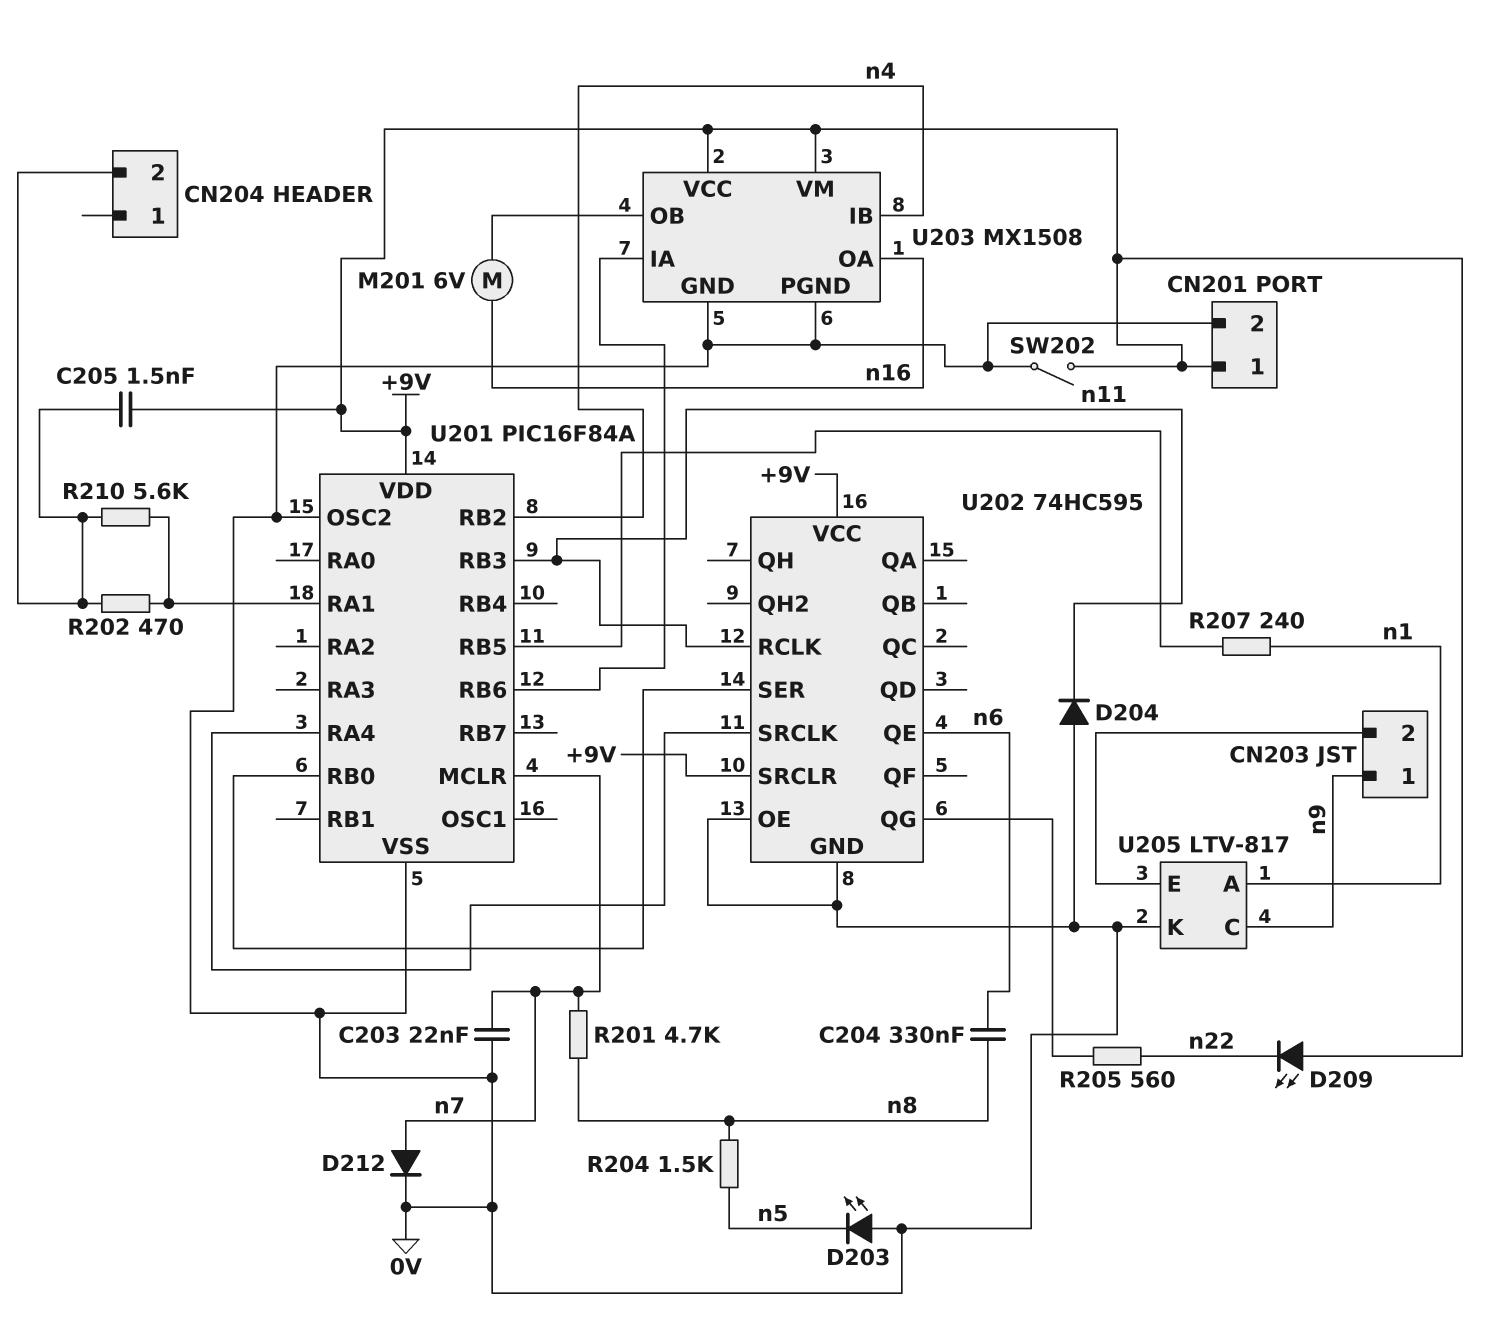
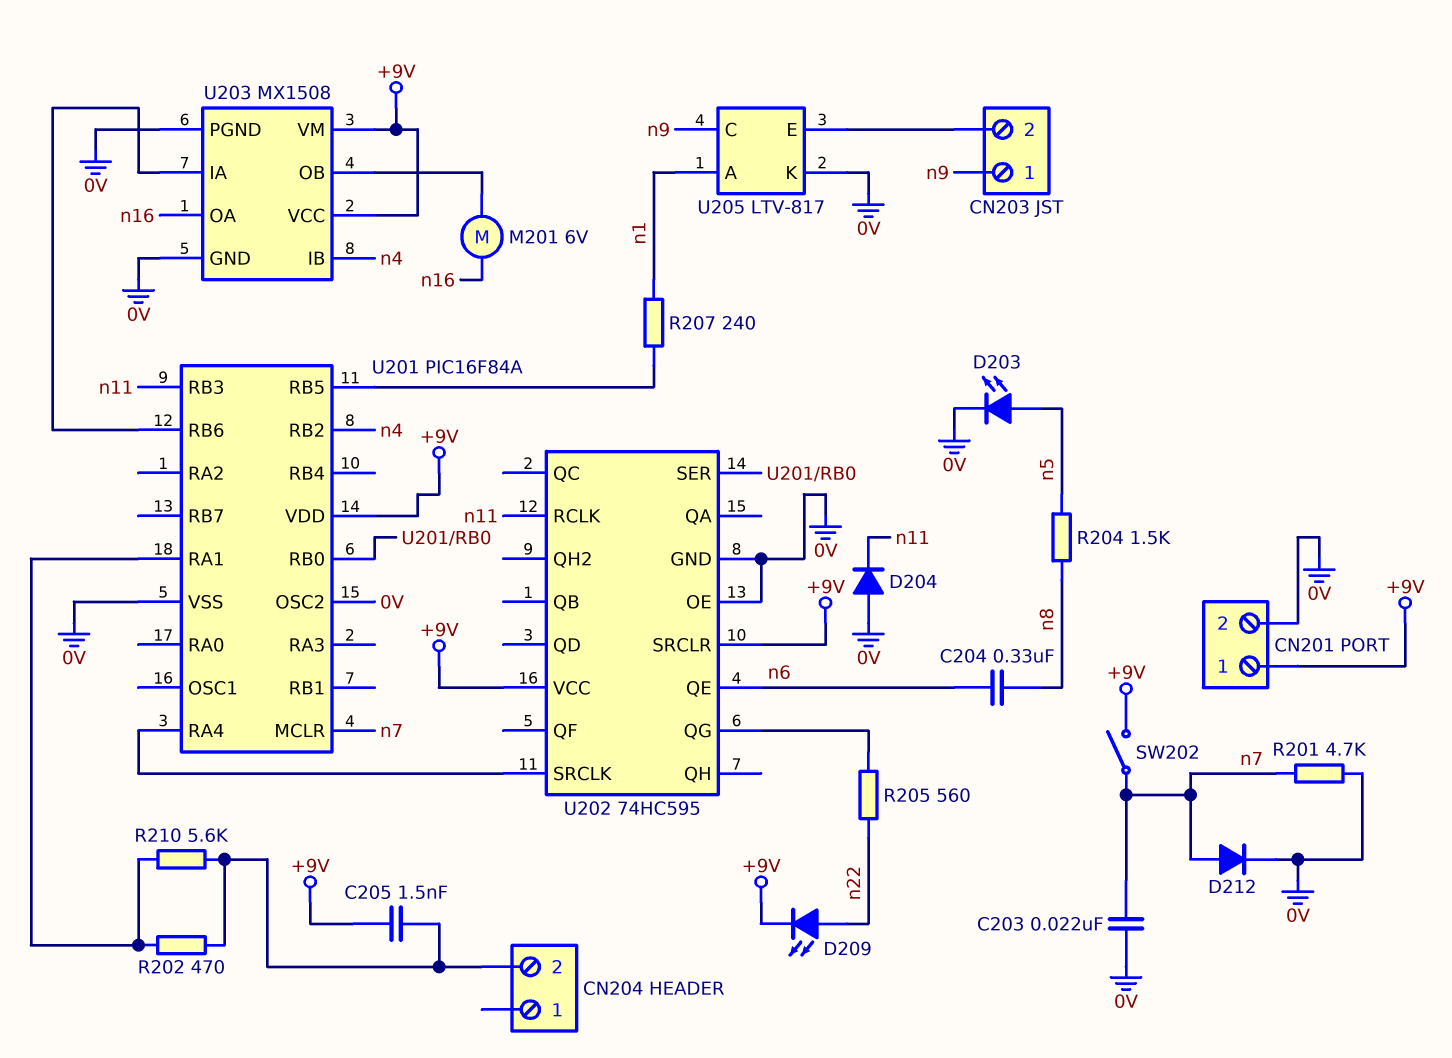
D203: LED (A 0V, K n5) -> LED (A n5, K 0V)
D209: LED (A +9V, K n22) -> LED (A n22, K +9V)
R201: 4.7k (n7, n8) -> 4.7k (0V, n7)
SW202: switch (+9V, 0V) -> switch (+9V, n7)

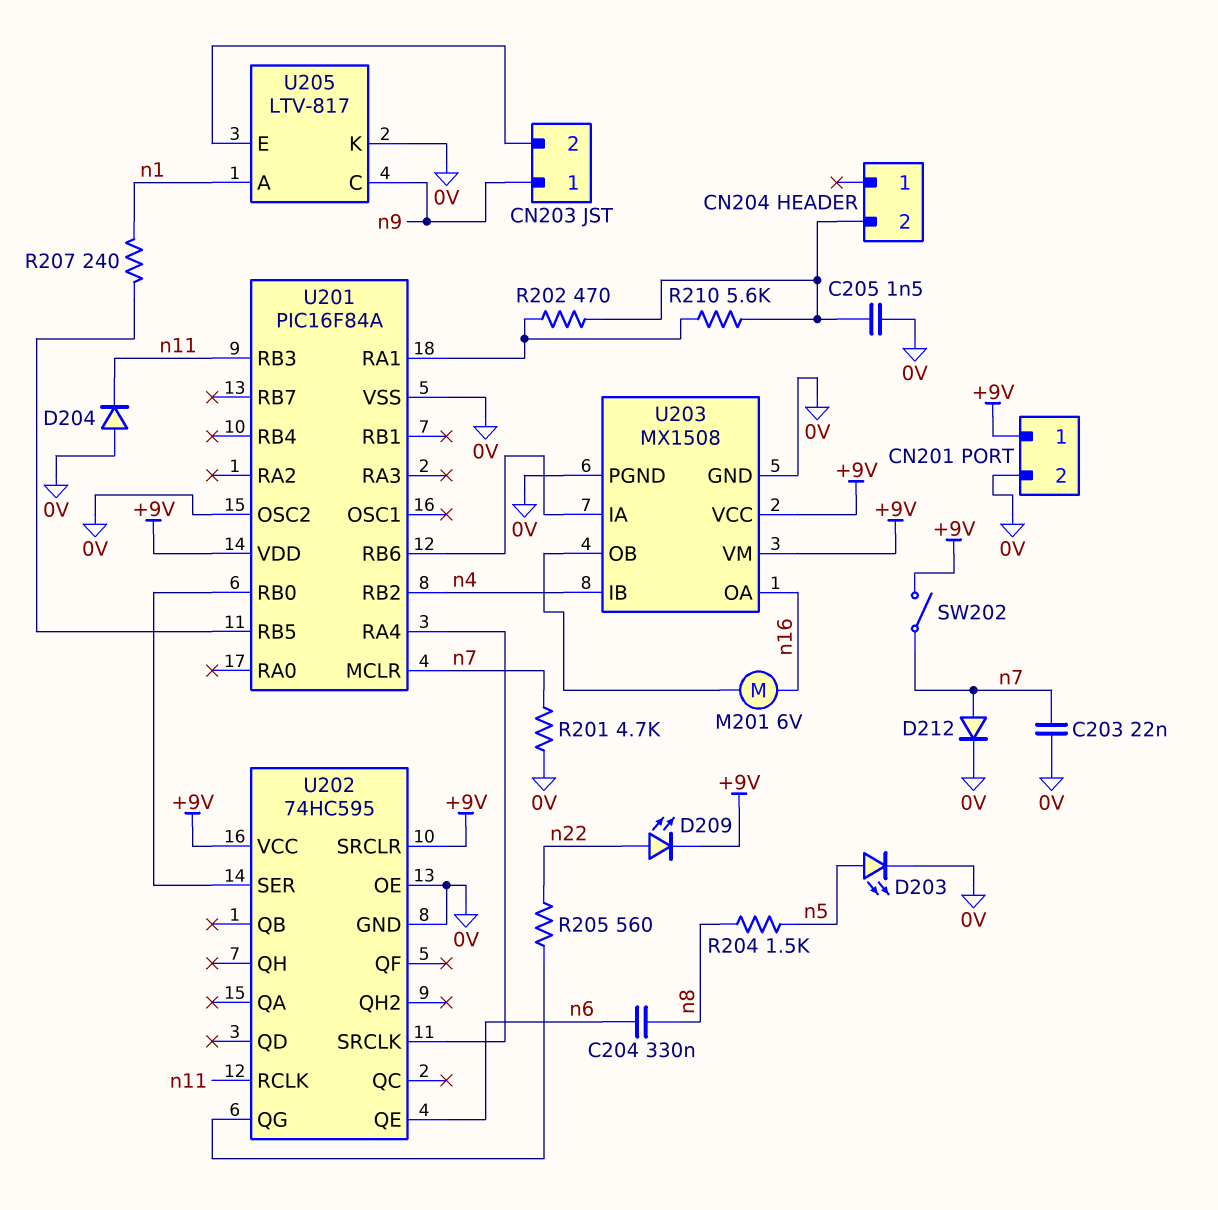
C205: 1.5nF (+9V, CN204/2) -> 1.5nF (0V, CN204/2)

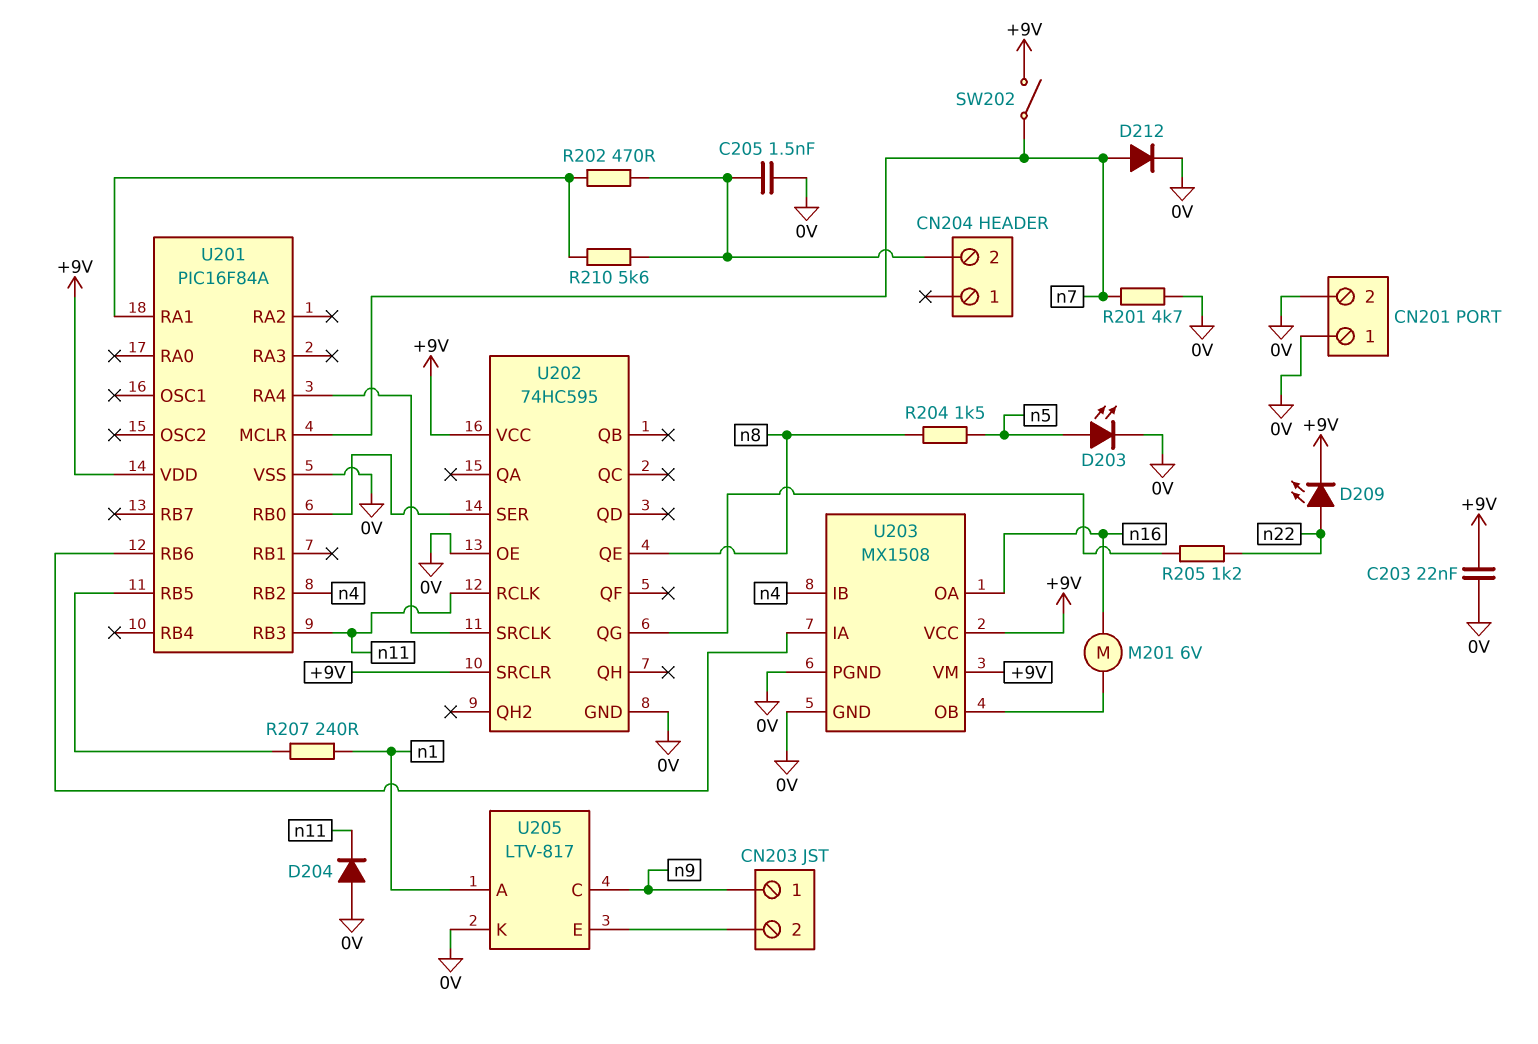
C203: 22nF (0V, n7) -> 22nF (+9V, 0V)
C204: 330nF (n6, n8) -> none
CN201 pin 1: +9V -> 0V
R205: 560 (U202/QG, n22) -> 1.2k (U202/QG, n22)
U201 pin OSC2: 0V -> none
U202 pin QE: n6 -> n8

